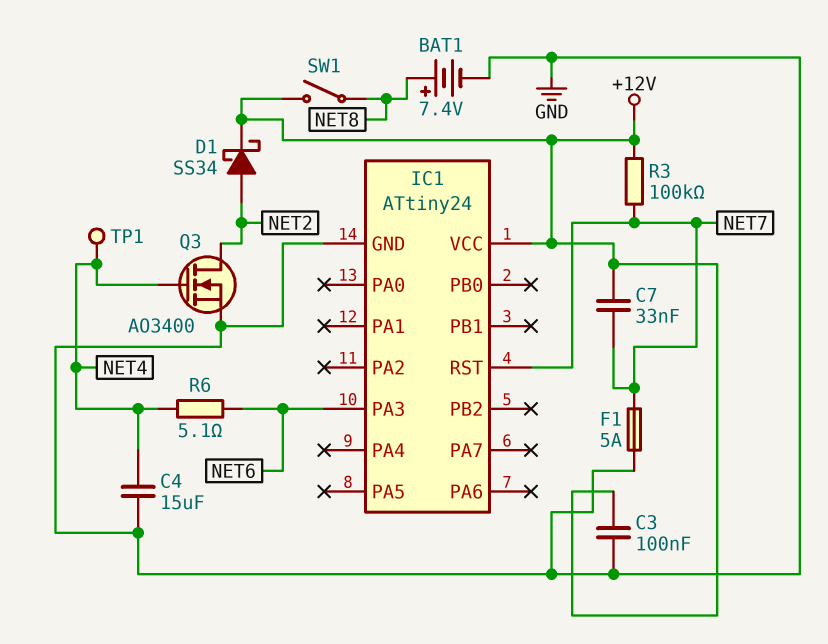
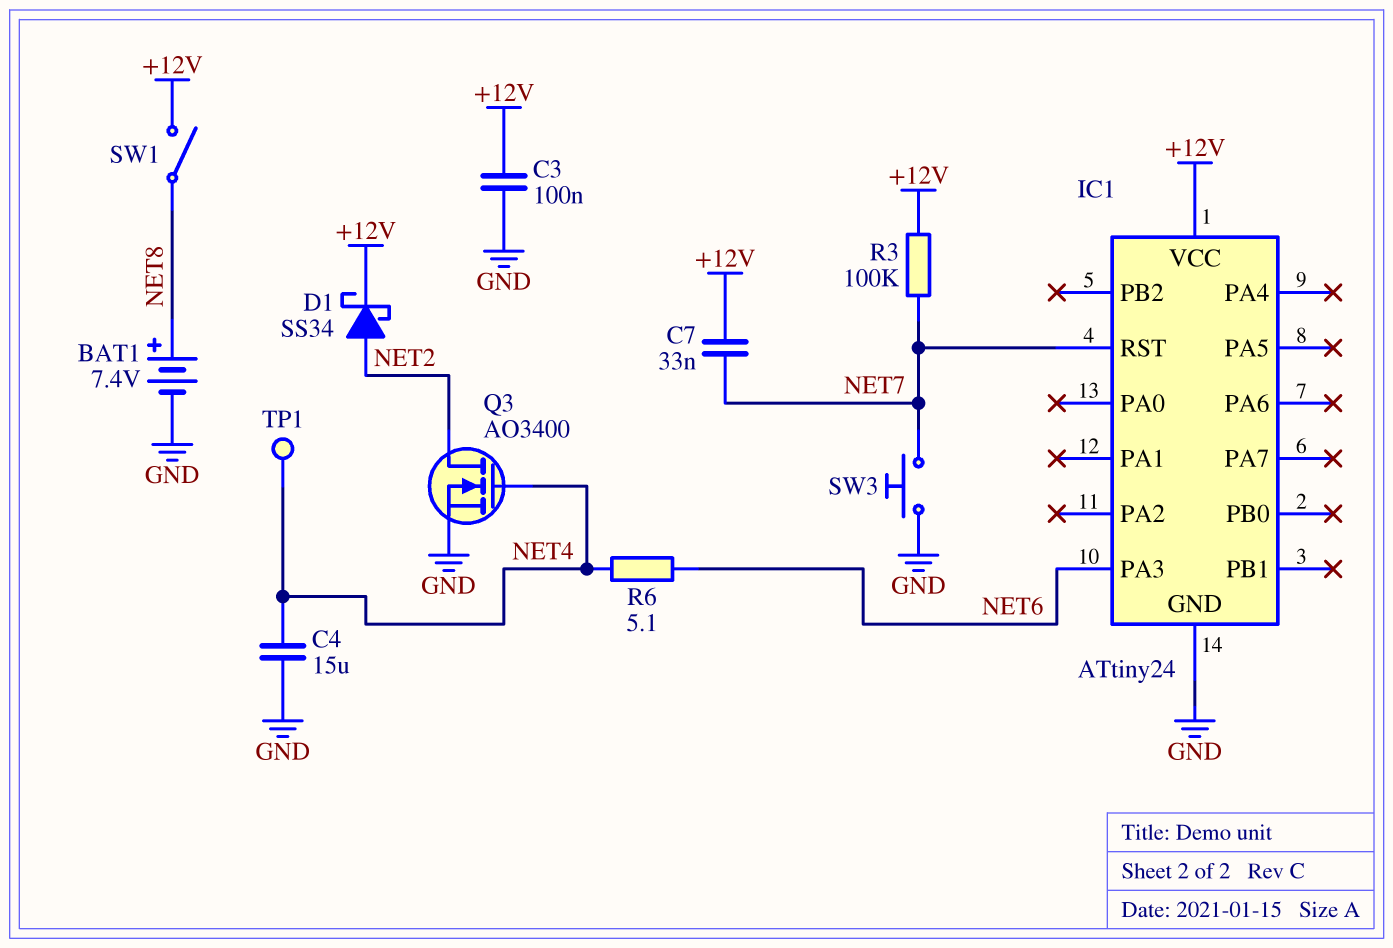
F1: 5A (GND, NET7) -> none
SW3: none -> button (GND, NET7)

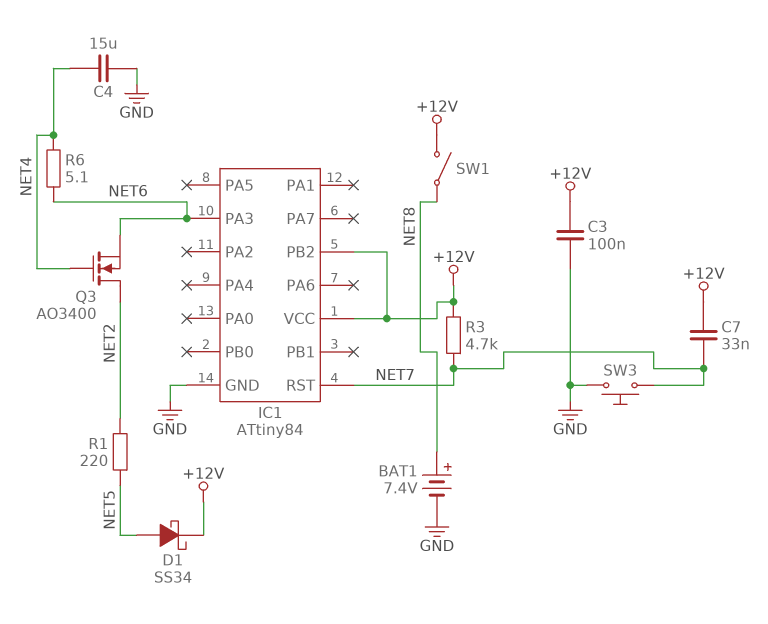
D1: schottky SS34 (A NET2, K +12V) -> schottky SS34 (A NET5, K +12V)
IC1: ATtiny24 -> ATtiny84
IC1 pin PB2: none -> +12V
Q3: NMOS AO3400 (G NET4, D NET2, S GND) -> NMOS AO3400 (G NET4, D NET2, S NET6)
R1: none -> 220 (NET2, NET5)
R3: 100k (+12V, NET7) -> 4.7k (+12V, NET7)
TP1: test point (NET4) -> none

